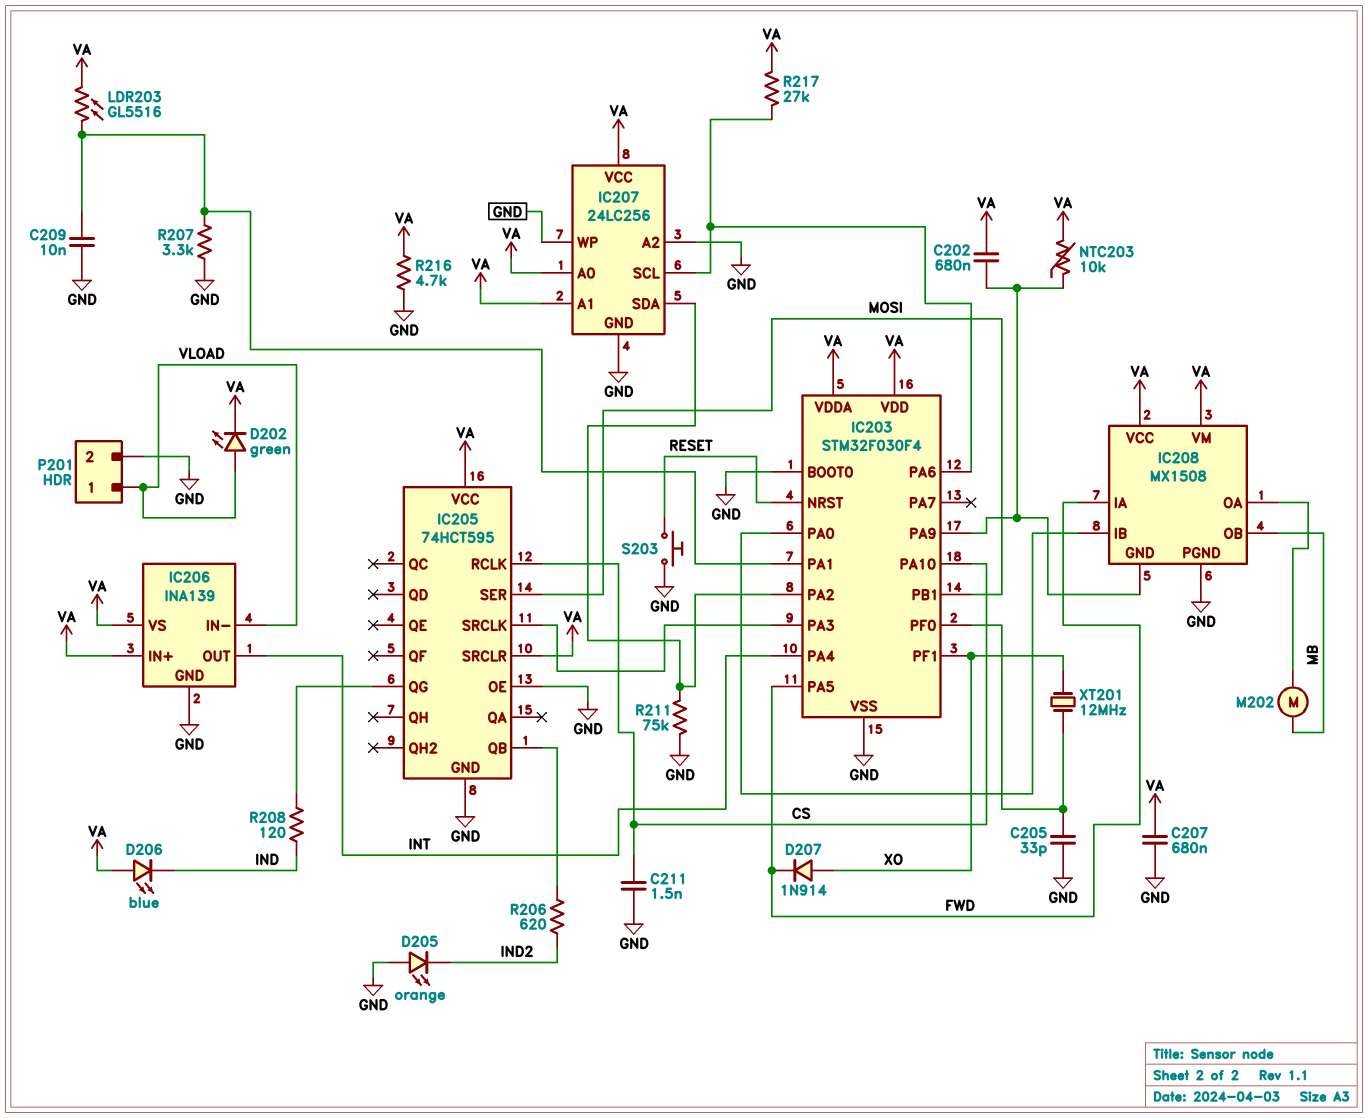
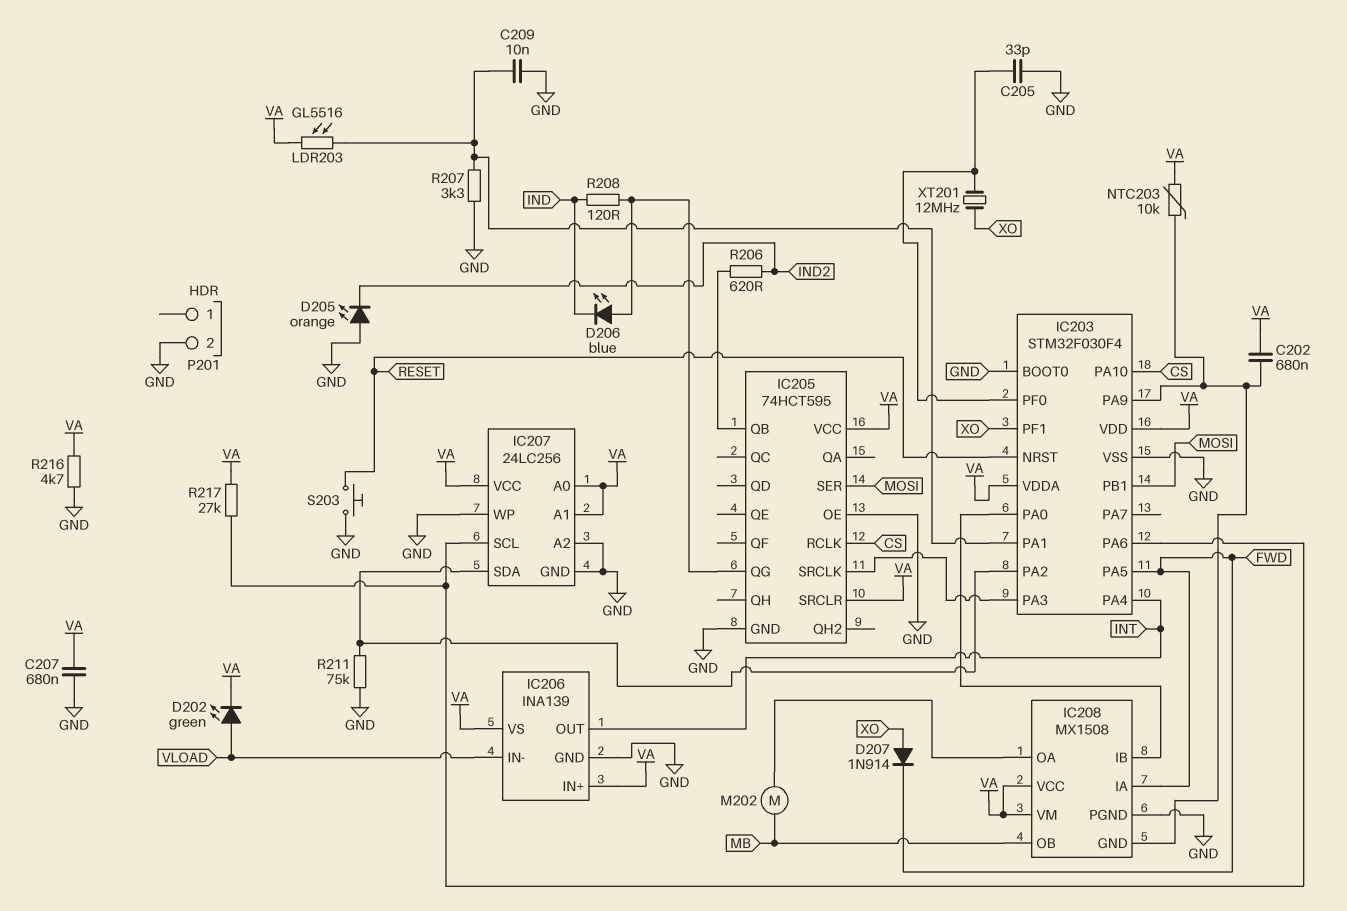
C211: 1.5nF (CS, GND) -> none
D206: LED blue (A VA, K IND) -> LED blue (A IC205/QG, K IND)
P201 pin 1: VLOAD -> none

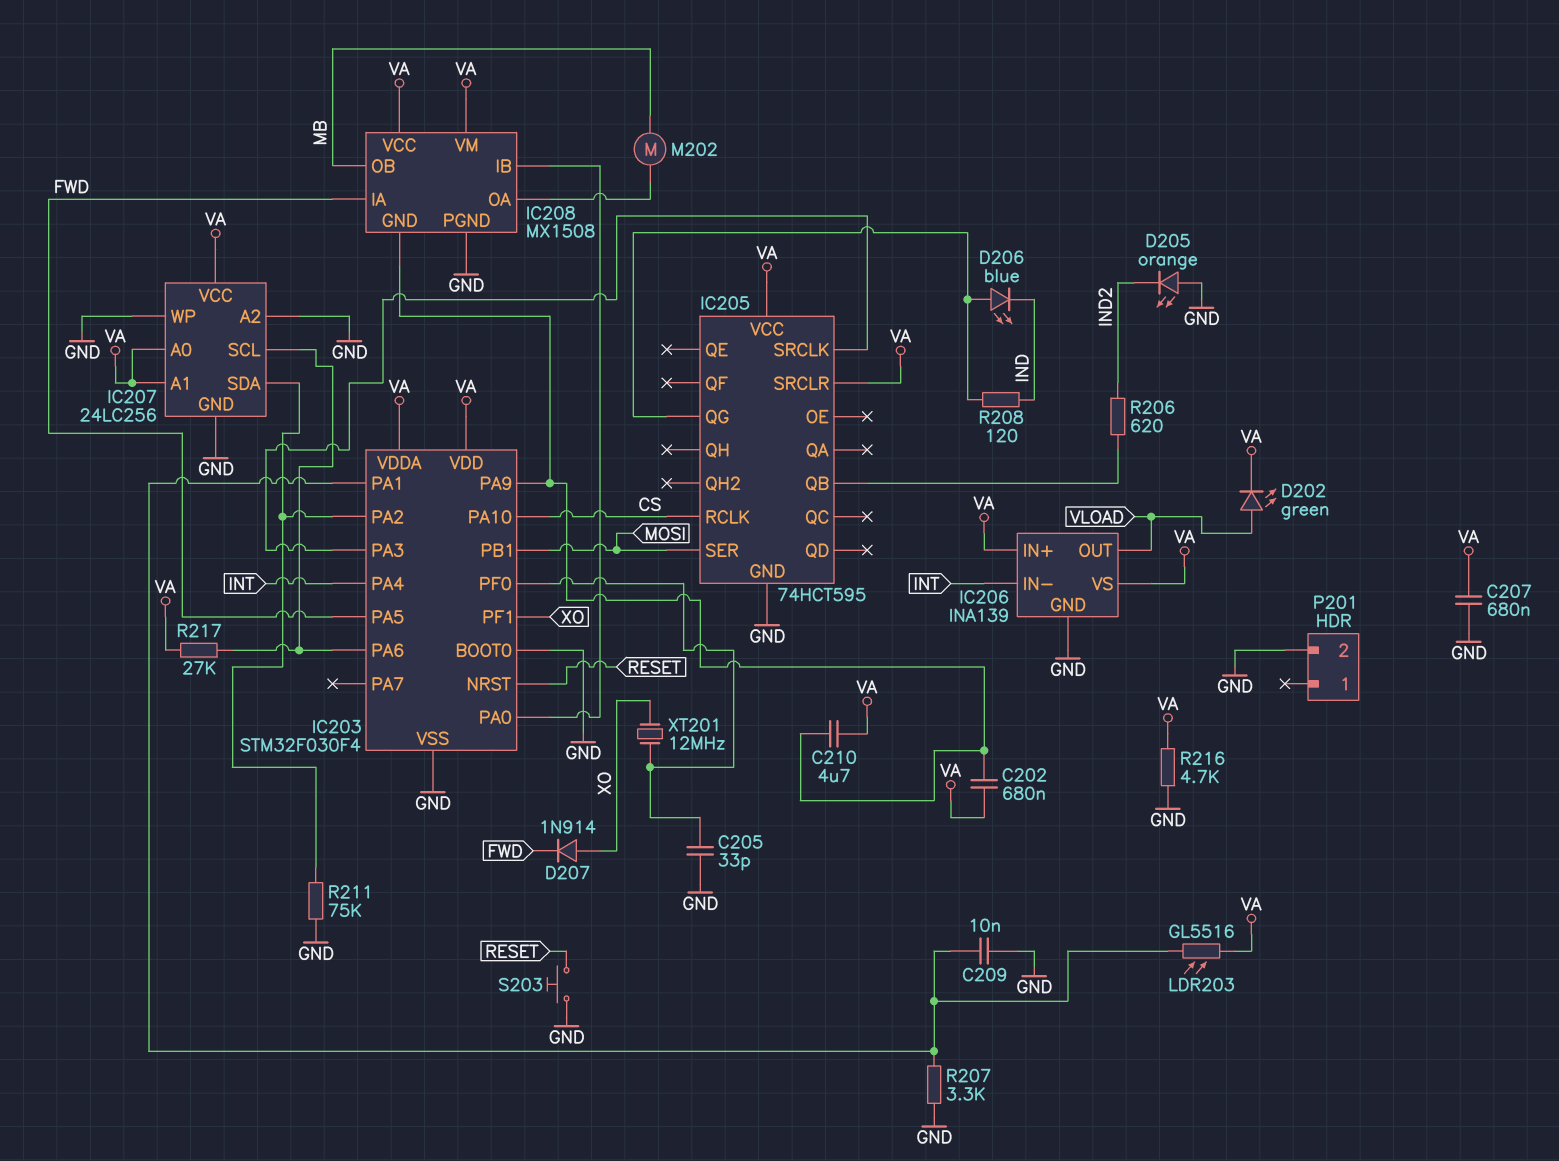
C210: none -> 4.7uF (IC203/PA9, VA)
IC205 pin OE: GND -> none
IC206 pin IN-: VLOAD -> INT
IC206 pin OUT: INT -> VLOAD
NTC203: 10k (IC203/PA9, VA) -> none

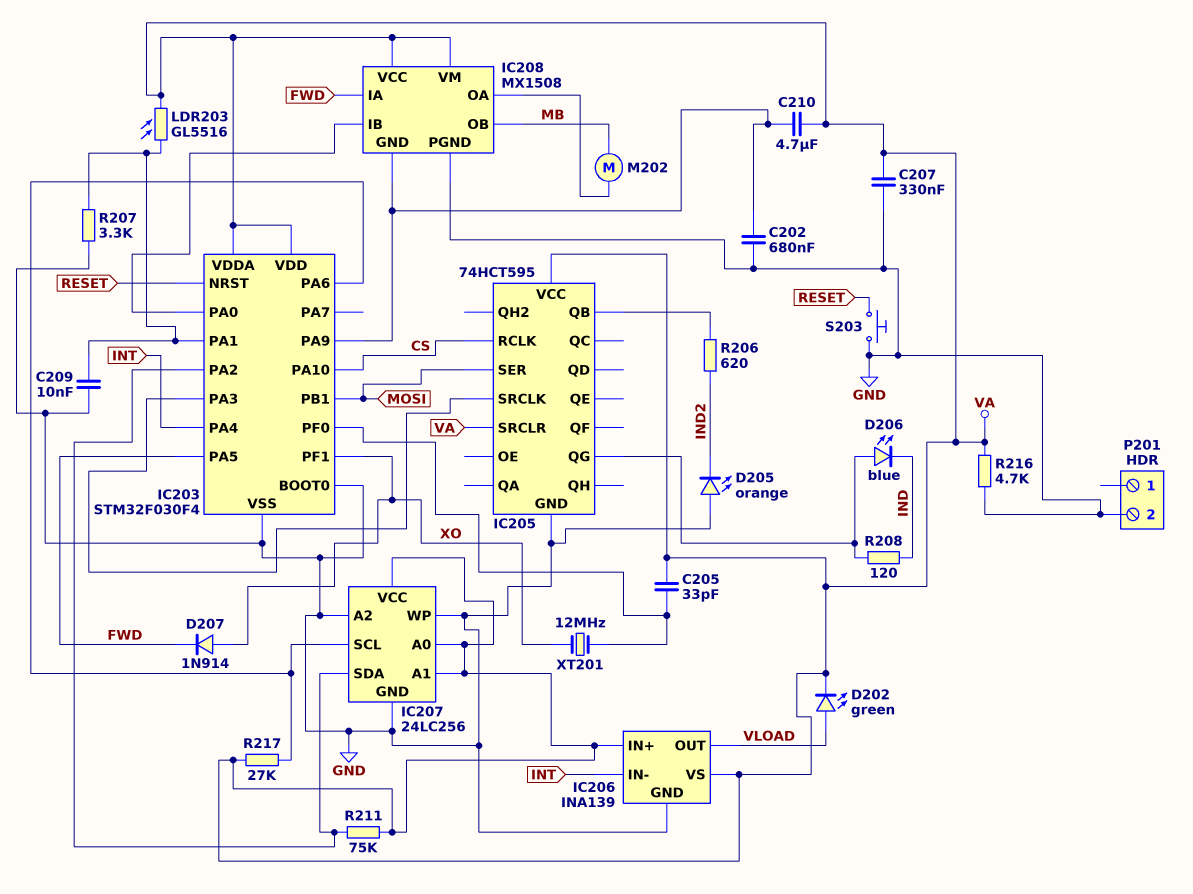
C202: 680nF (IC203/PA9, VA) -> 680nF (GND, IC203/PA9)
C205: 33pF (GND, IC203/PF0) -> 33pF (IC203/PF0, VA)
C207: 680nF (GND, VA) -> 330nF (GND, VA)
R211: 75k (GND, IC203/PA2) -> 75k (IC203/PA2, VA)

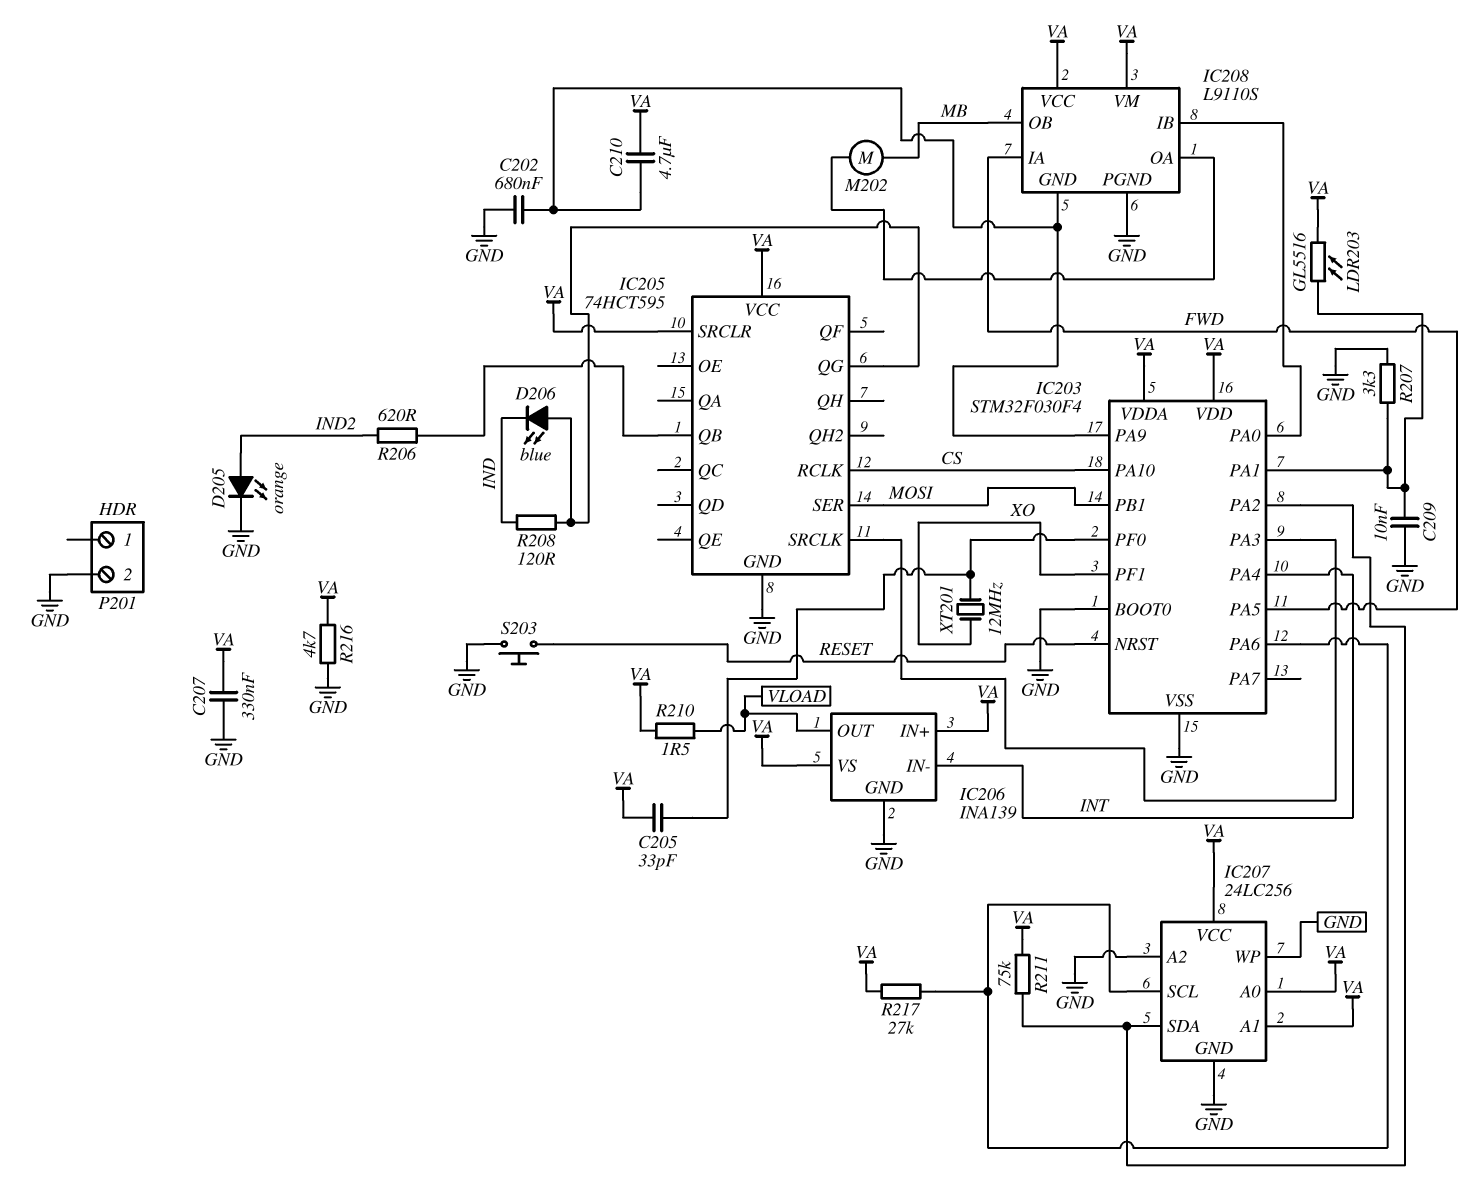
D202: LED green (A VLOAD, K VA) -> none
D205: LED orange (A GND, K IND2) -> LED orange (A IND2, K GND)
D207: diode 1N914 (A XO, K FWD) -> none
IC208: MX1508 -> L9110S
R210: none -> 1.5 (VA, VLOAD)

